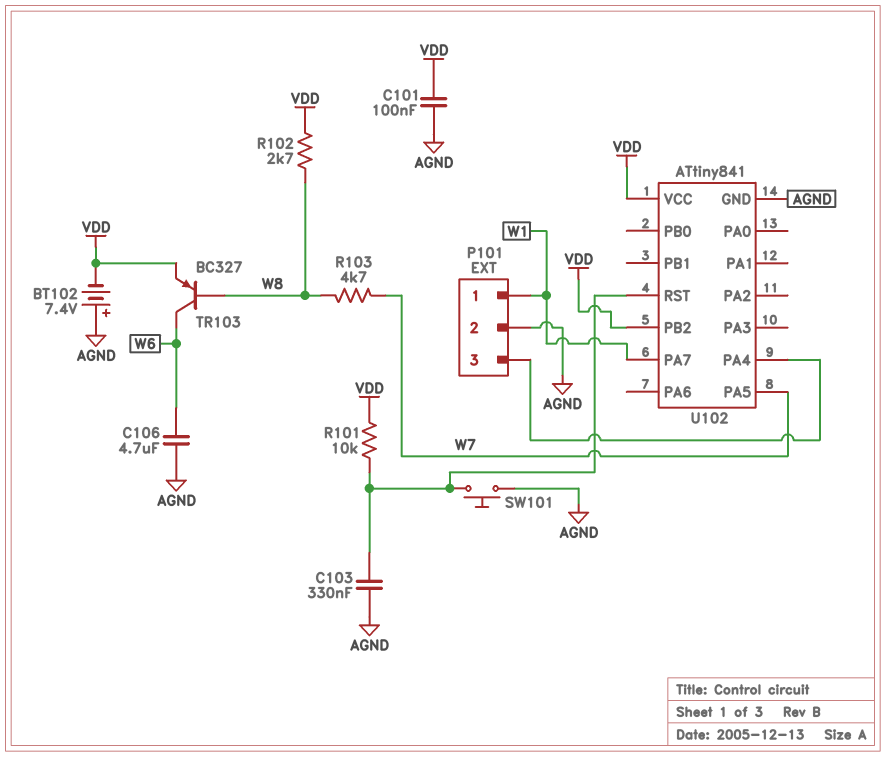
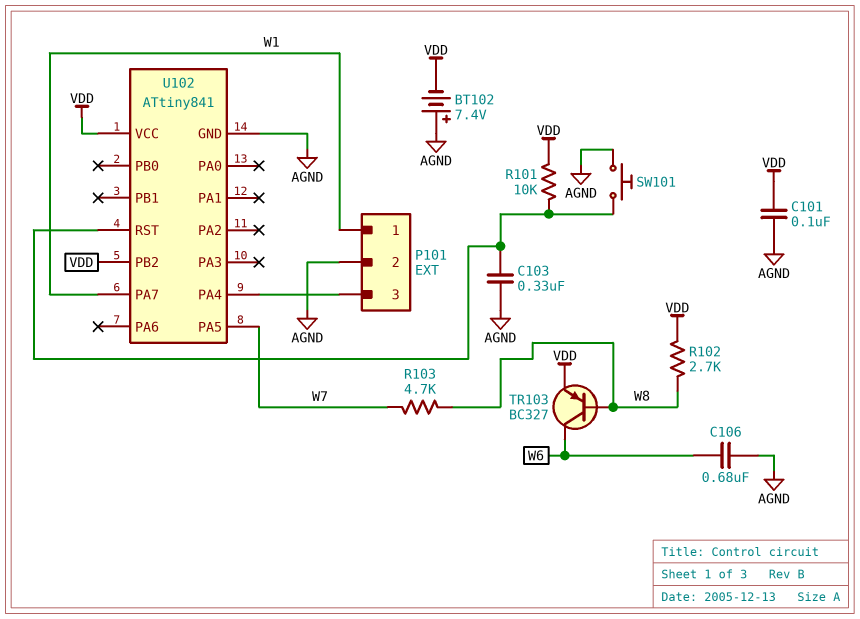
C106: 4.7uF (AGND, W6) -> 680nF (AGND, W6)

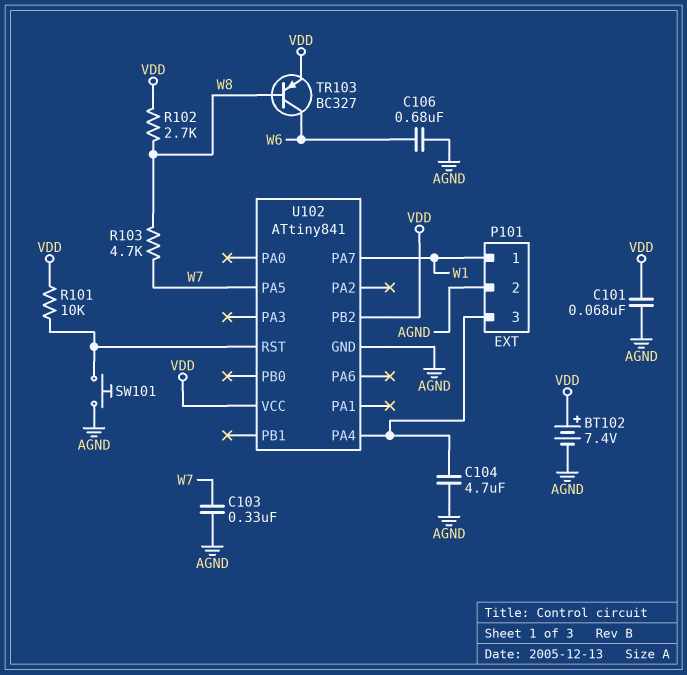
BT102: 7.4V (plus AGND, minus VDD) -> 7.4V (plus VDD, minus AGND)
C101: 100nF (AGND, VDD) -> 68nF (AGND, VDD)
C103: 330nF (AGND, U102/RST) -> 330nF (AGND, W7)
C104: none -> 4.7uF (AGND, P101/3)

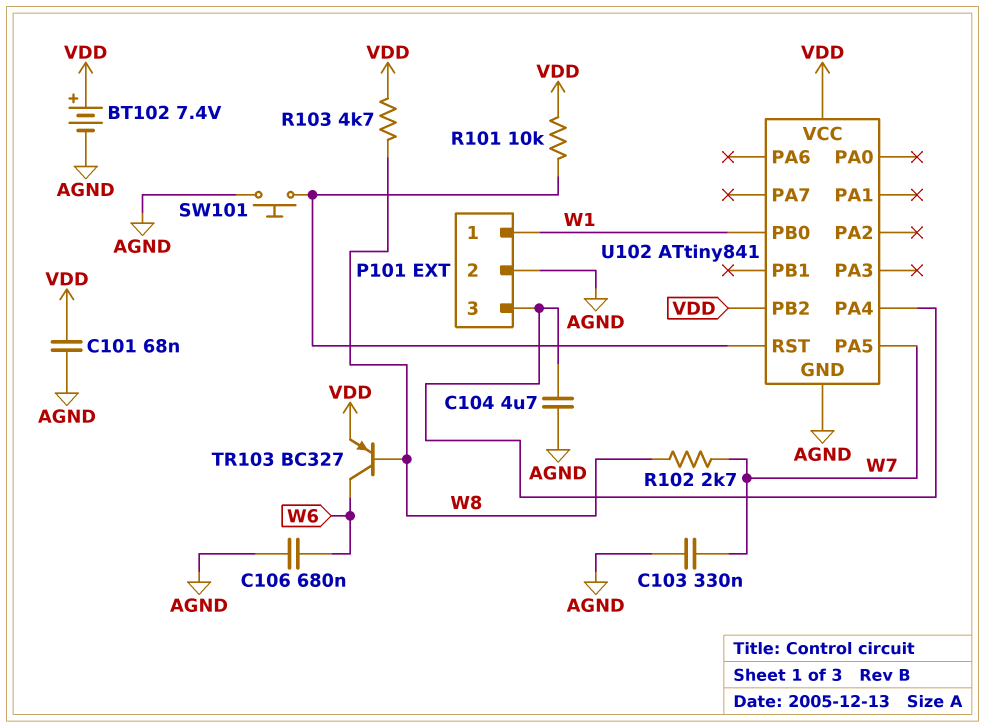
R102: 2.7k (VDD, W8) -> 2.7k (W7, W8)
R103: 4.7k (W7, W8) -> 4.7k (VDD, W8)
U102 pin PA7: W1 -> none
U102 pin PB0: none -> W1

